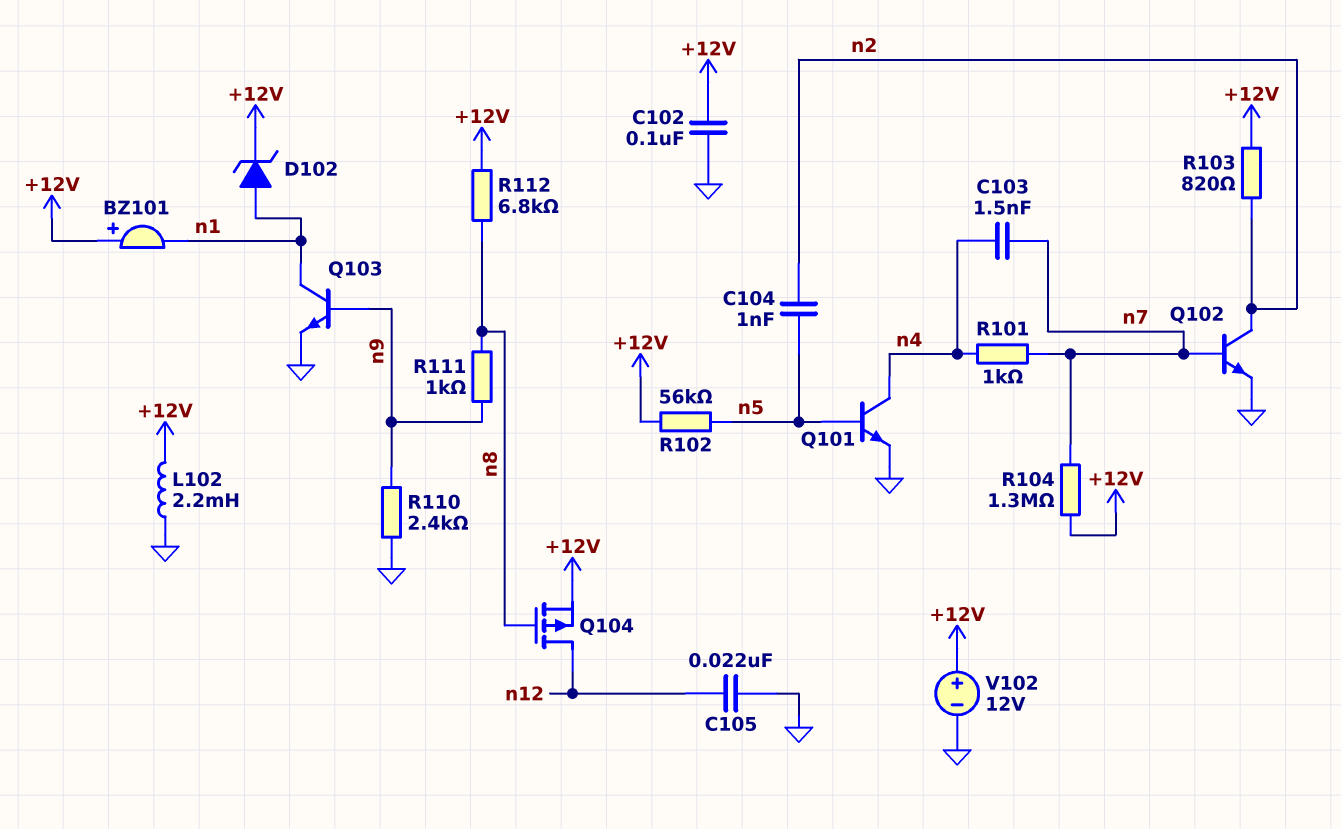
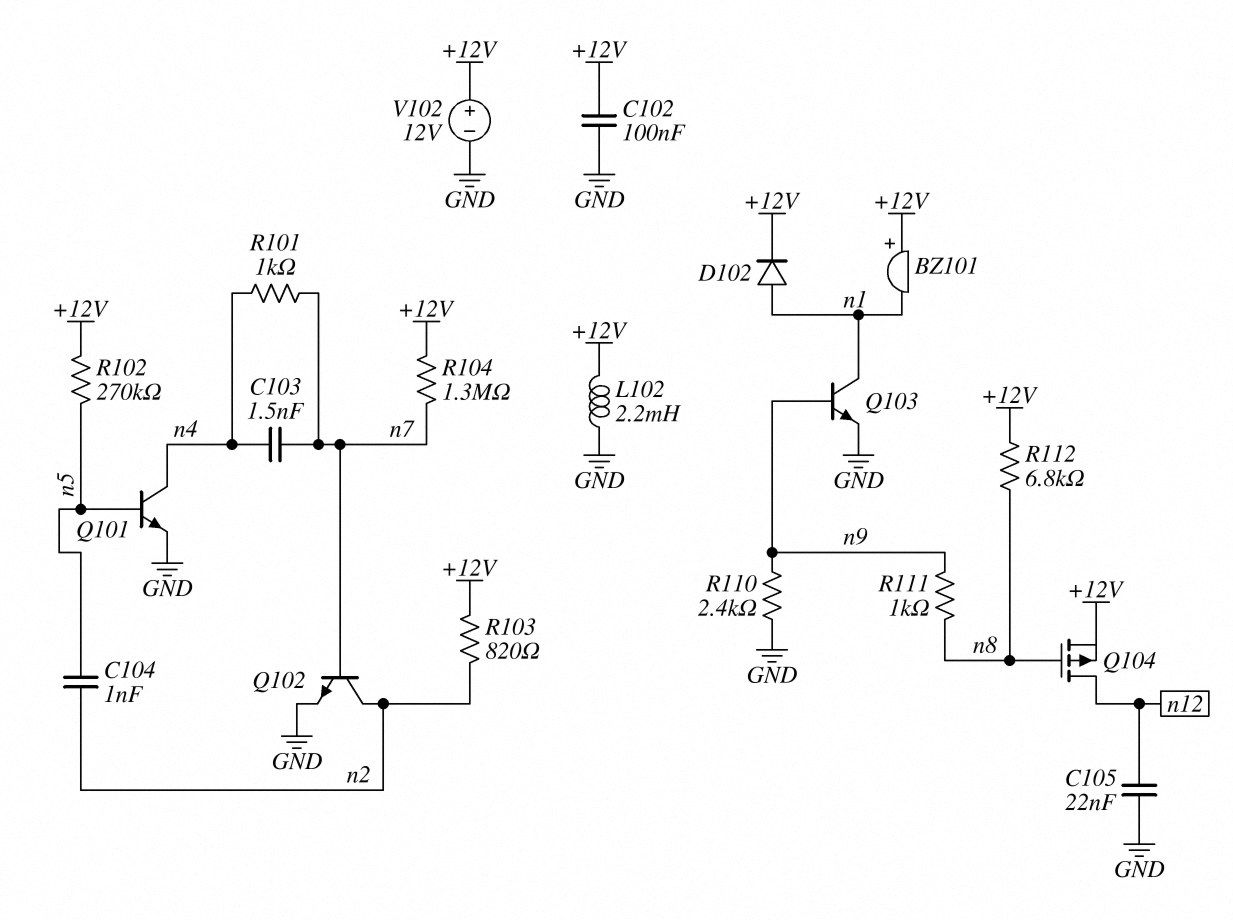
D102: zener (A n1, K +12V) -> diode (A n1, K +12V)
R102: 56k (+12V, n5) -> 270k (+12V, n5)

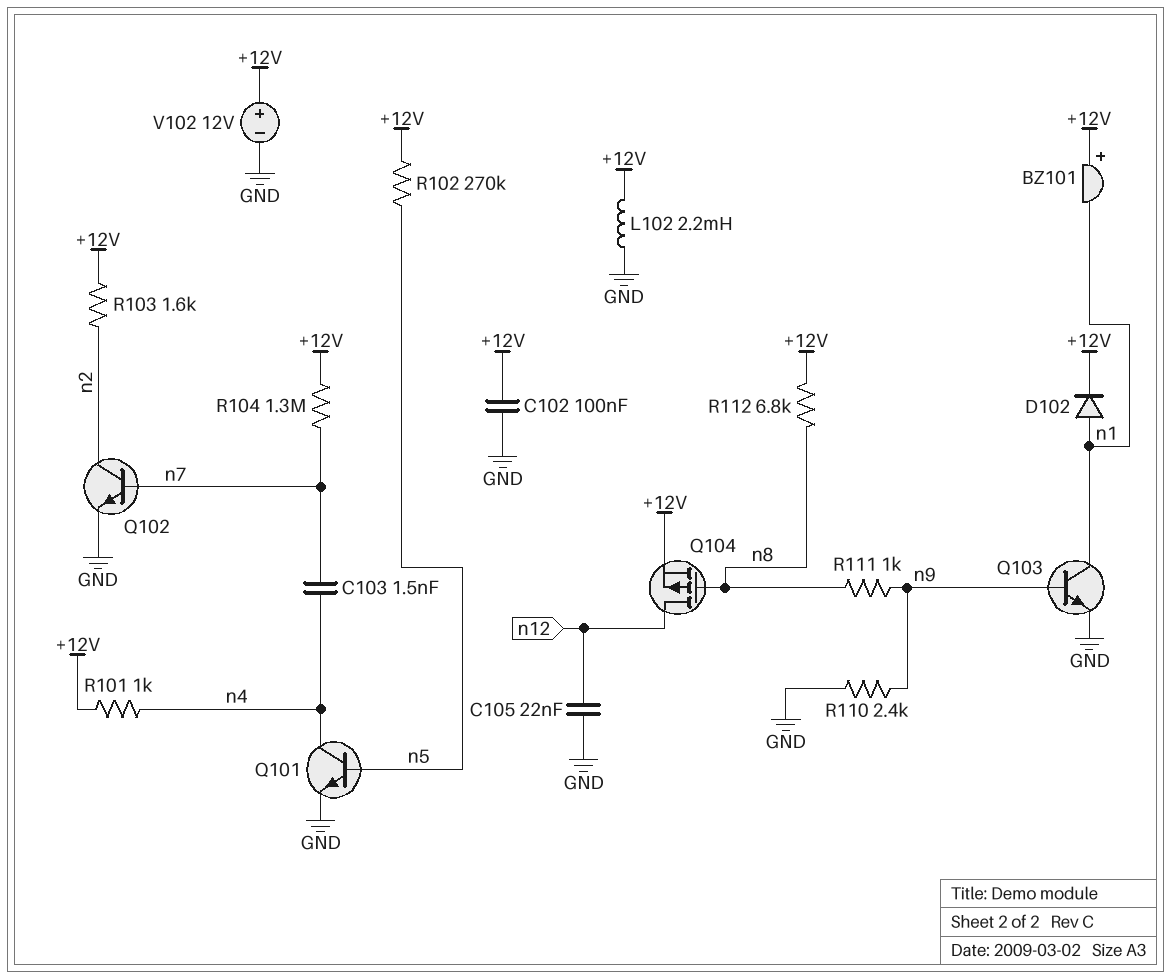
C104: 1nF (n2, n5) -> none
R101: 1k (n4, n7) -> 1k (+12V, n4)
R103: 820 (+12V, n2) -> 1.6k (+12V, n2)

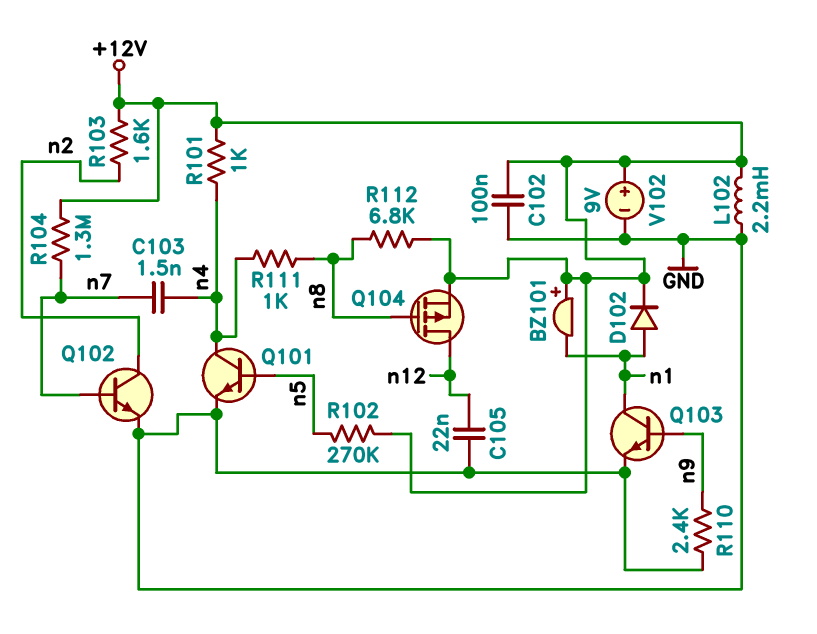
R111: 1k (n8, n9) -> 1k (n4, n8)
V102: 12V (plus +12V, minus GND) -> 9V (plus +12V, minus GND)

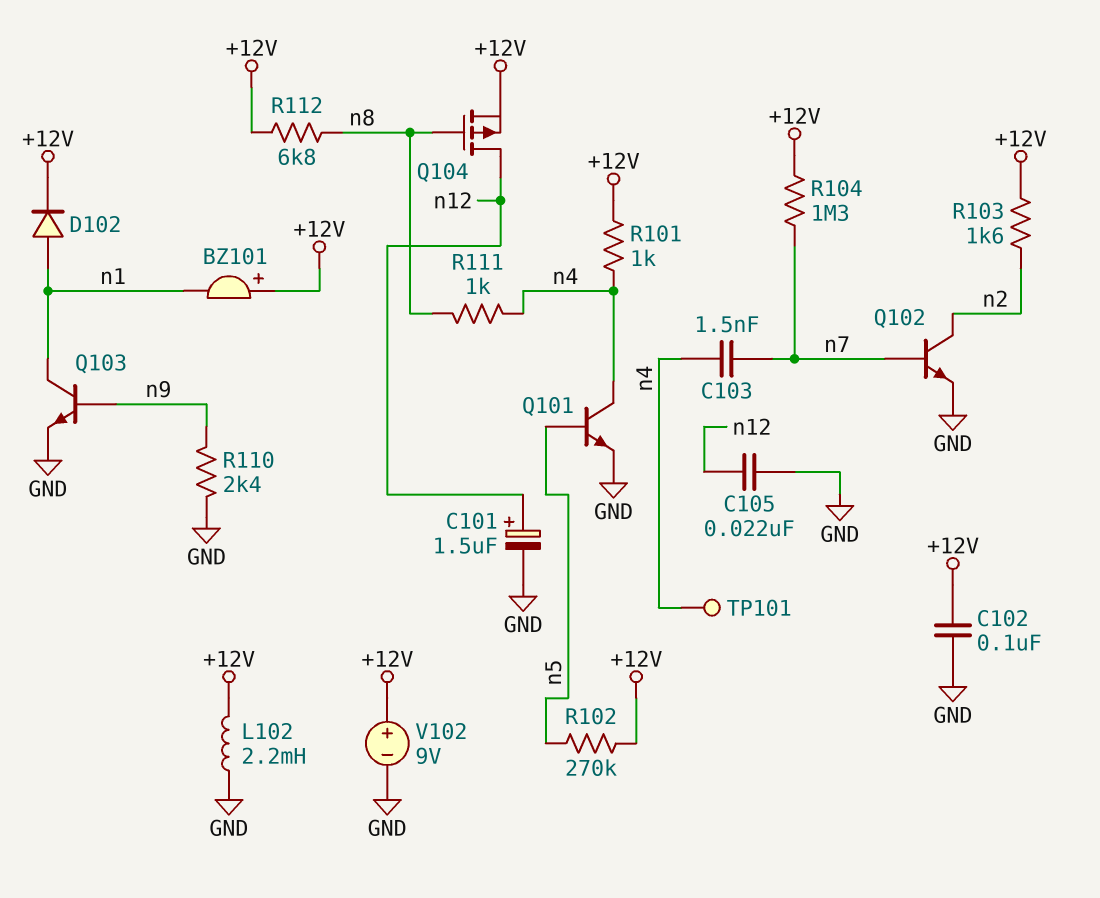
C101: none -> 1.5uF (plus n12, minus GND)
TP101: none -> test point (n4)

